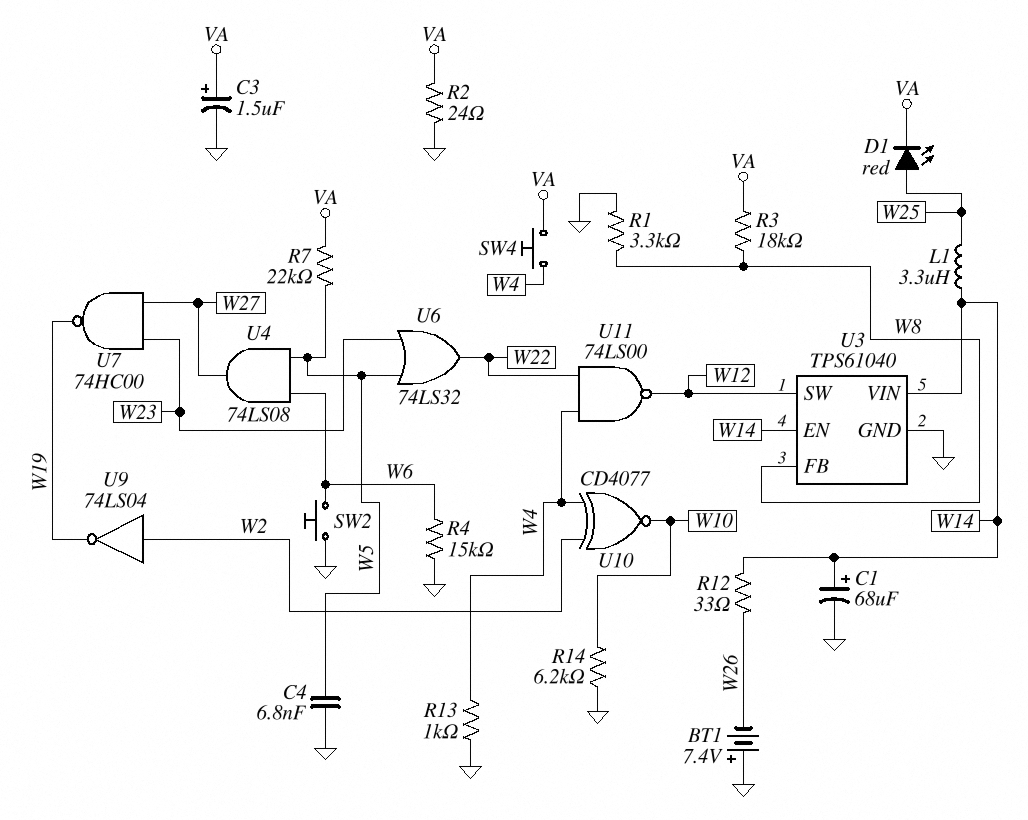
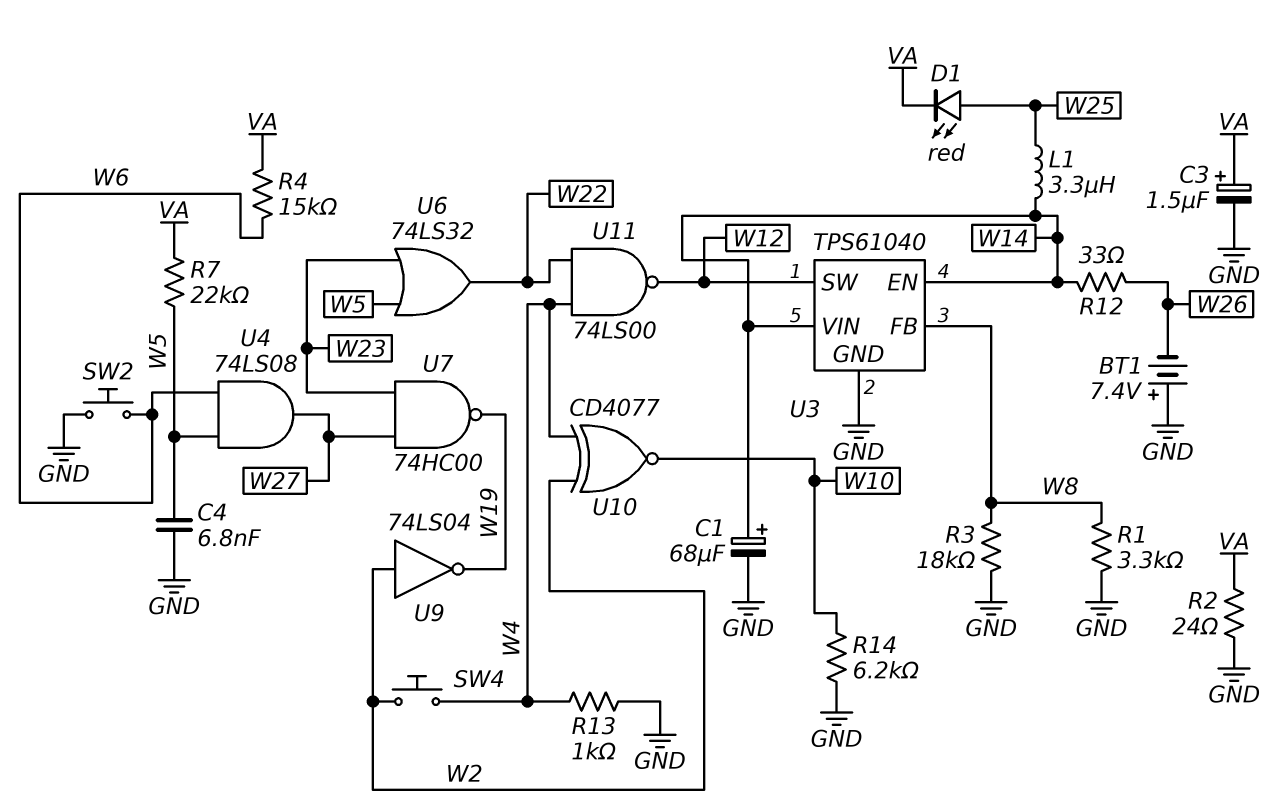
R3: 18k (VA, W8) -> 18k (GND, W8)
R4: 15k (GND, W6) -> 15k (VA, W6)
SW4: button (VA, W4) -> button (W2, W4)

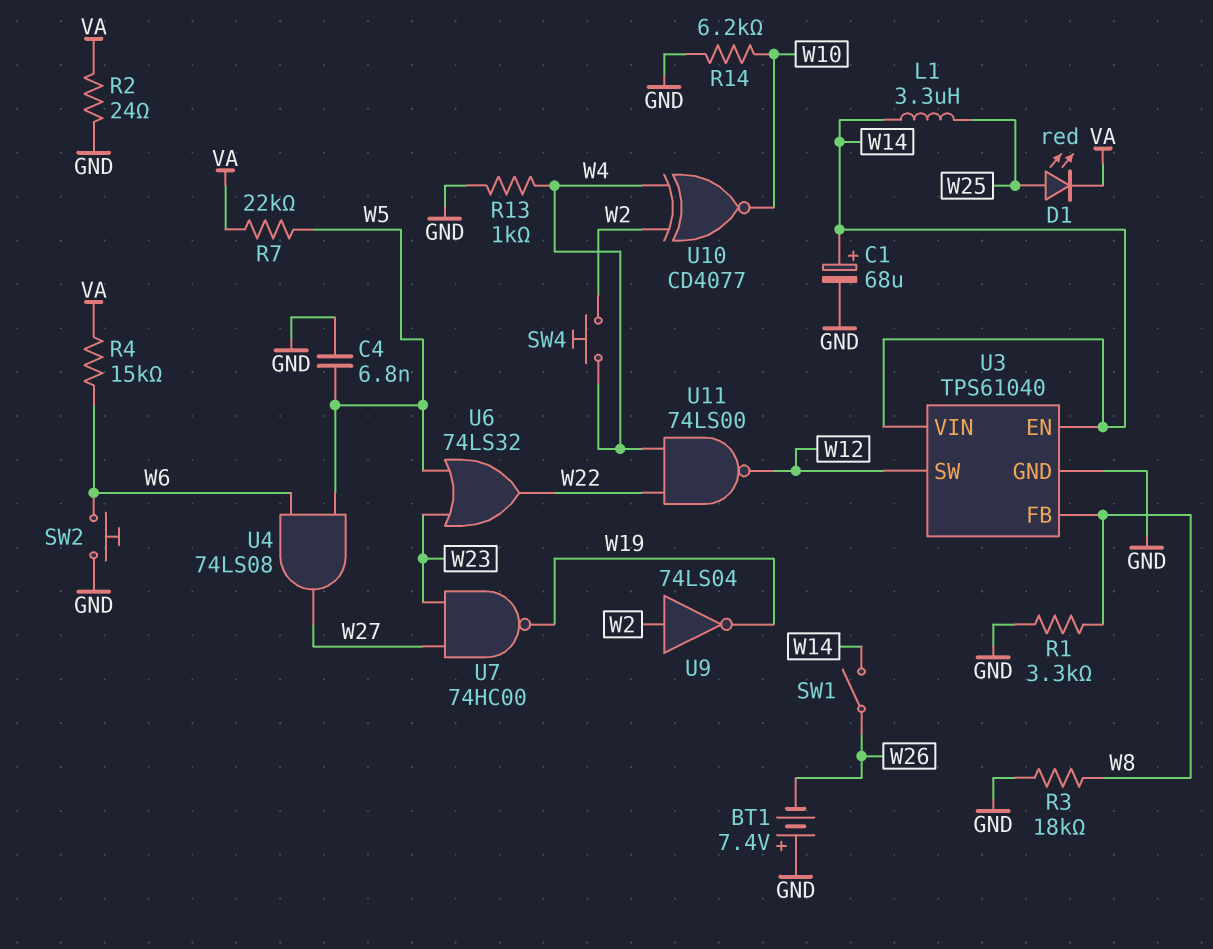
C3: 1.5uF (plus VA, minus GND) -> none
R12: 33 (W14, W26) -> none
SW1: none -> switch (W14, W26)

